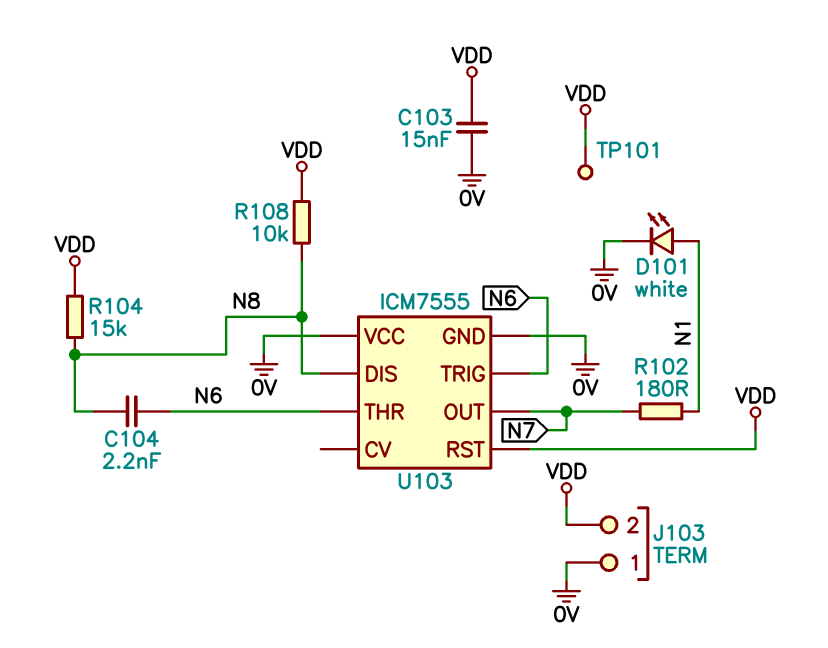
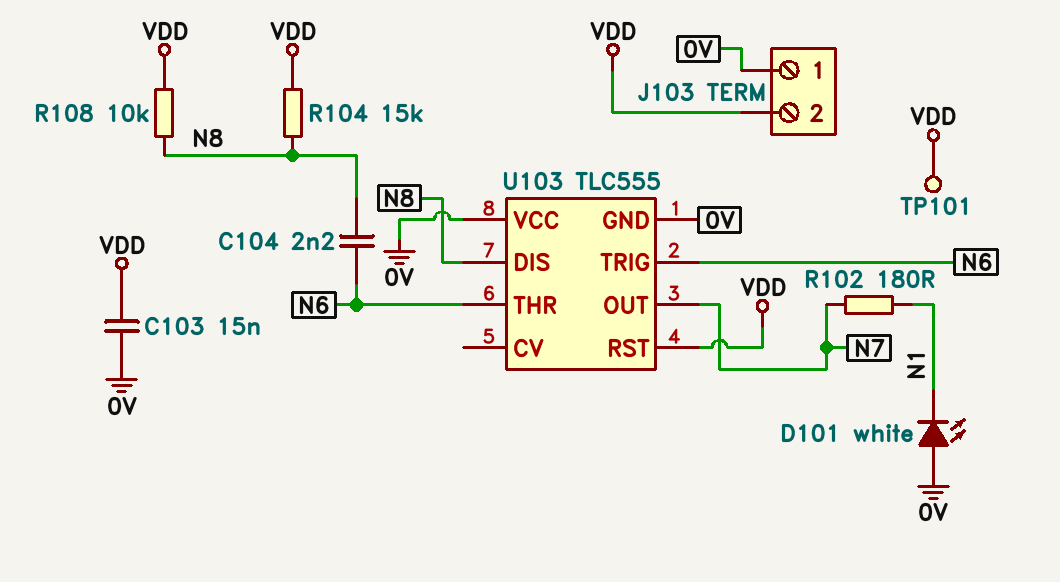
D101: LED white (A N1, K 0V) -> LED white (A 0V, K N1)
U103: ICM7555 -> TLC555

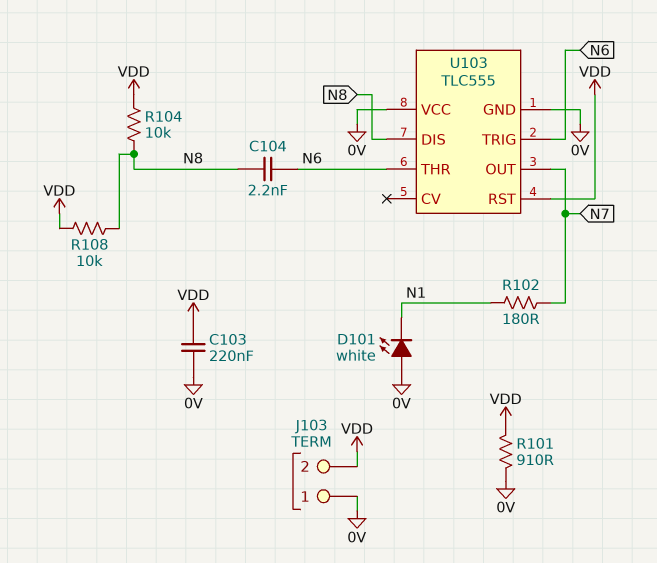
C103: 15nF (0V, VDD) -> 220nF (0V, VDD)
R101: none -> 910 (0V, VDD)
R104: 15k (N8, VDD) -> 10k (N8, VDD)
TP101: test point (VDD) -> none

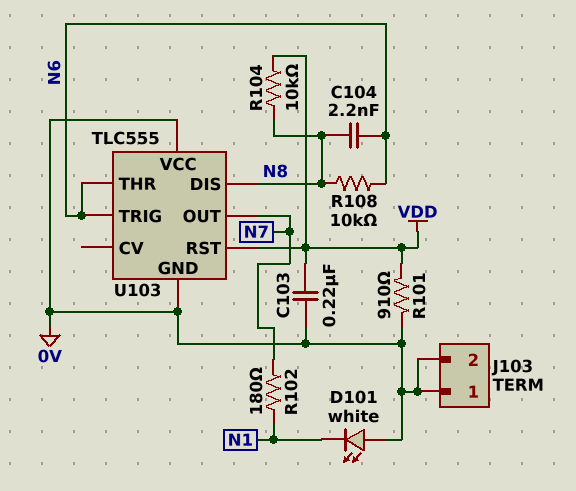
J103 pin 2: VDD -> 0V
R108: 10k (N8, VDD) -> 10k (N6, N8)

